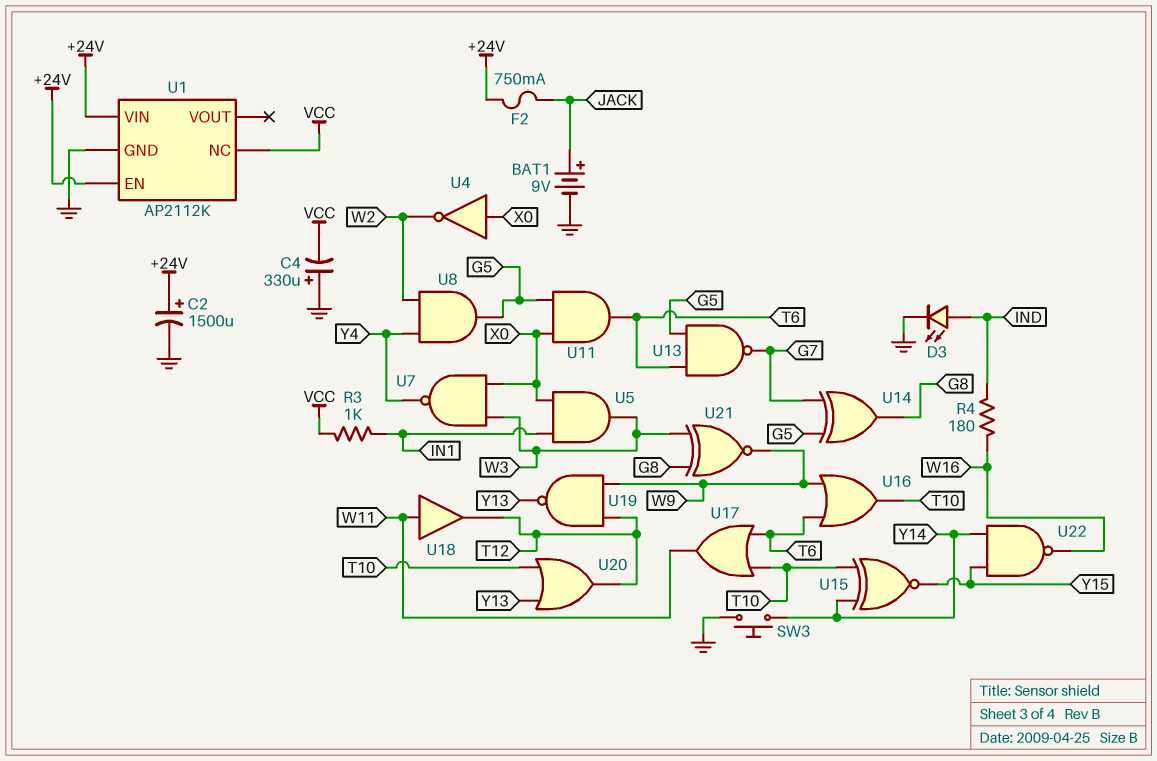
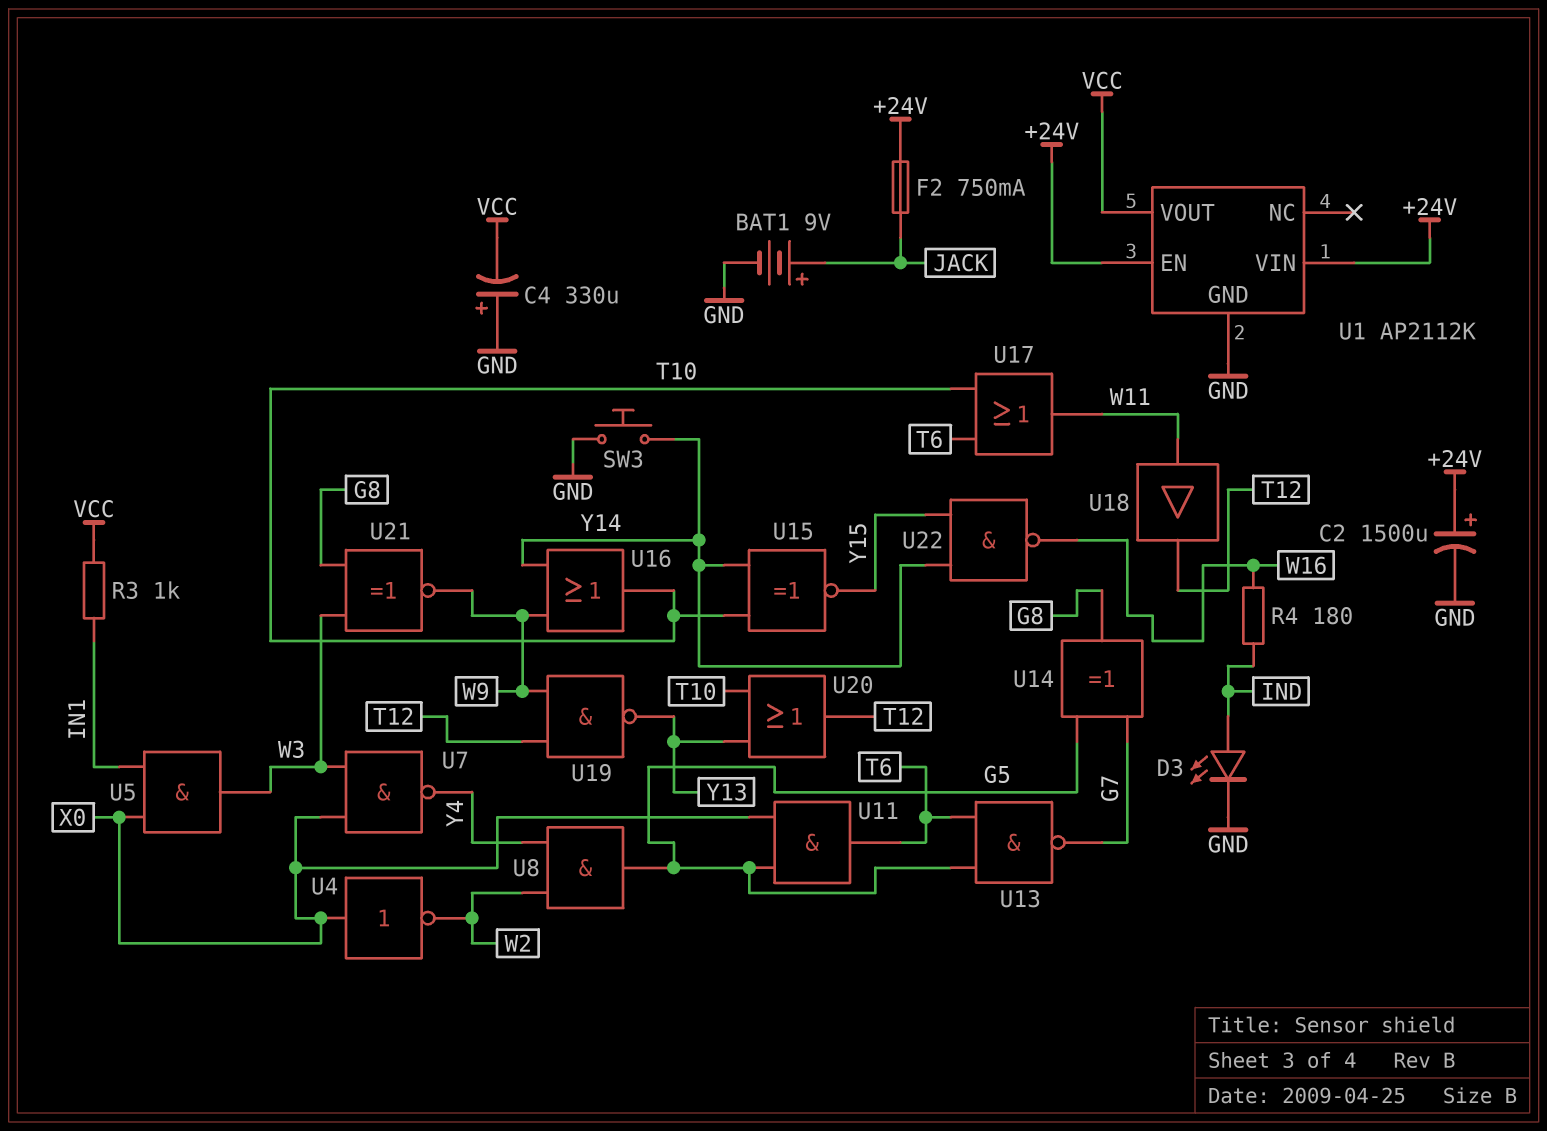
U1 pin NC: VCC -> none
U1 pin VOUT: none -> VCC
U16: OR (in T6, in W9, out T10) -> OR (in W9, in Y14, out T10)

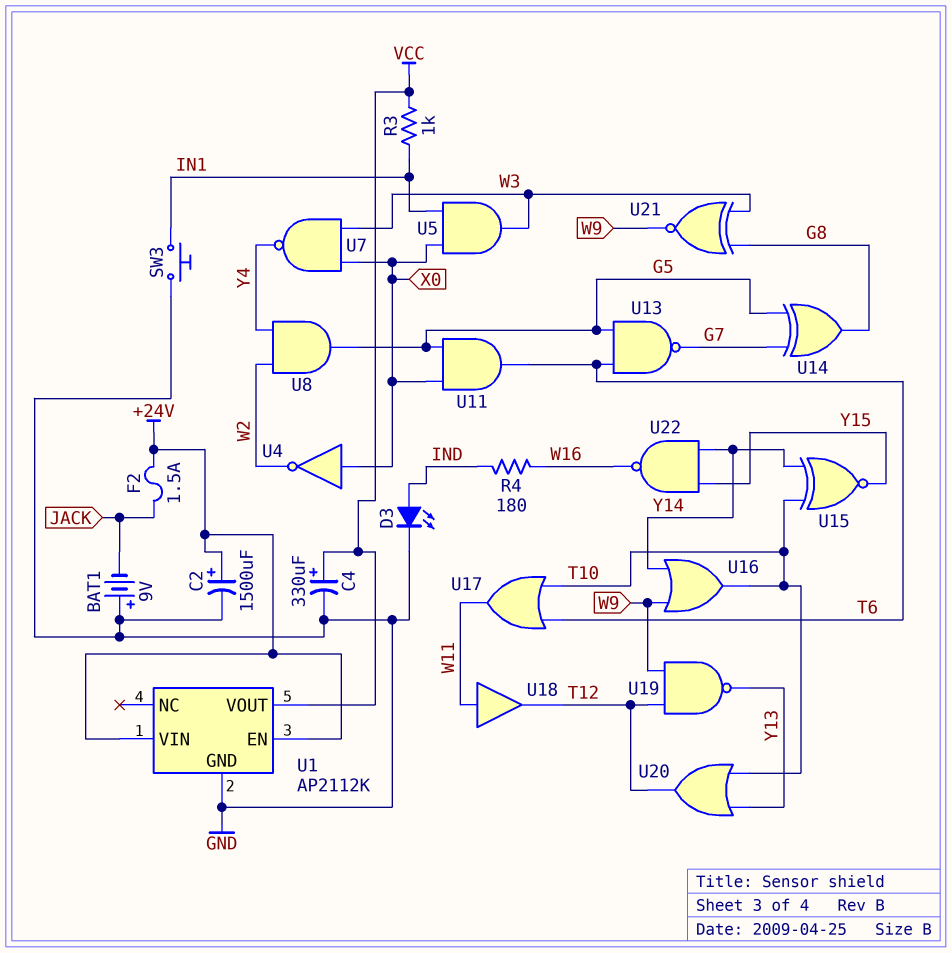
BAT1: 9V (plus JACK, minus GND) -> 9V (plus GND, minus JACK)
C4: 330uF (plus GND, minus VCC) -> 330uF (plus VCC, minus GND)
F2: 750mA (+24V, JACK) -> 1.5A (+24V, JACK)
SW3: button (GND, Y14) -> button (GND, IN1)

